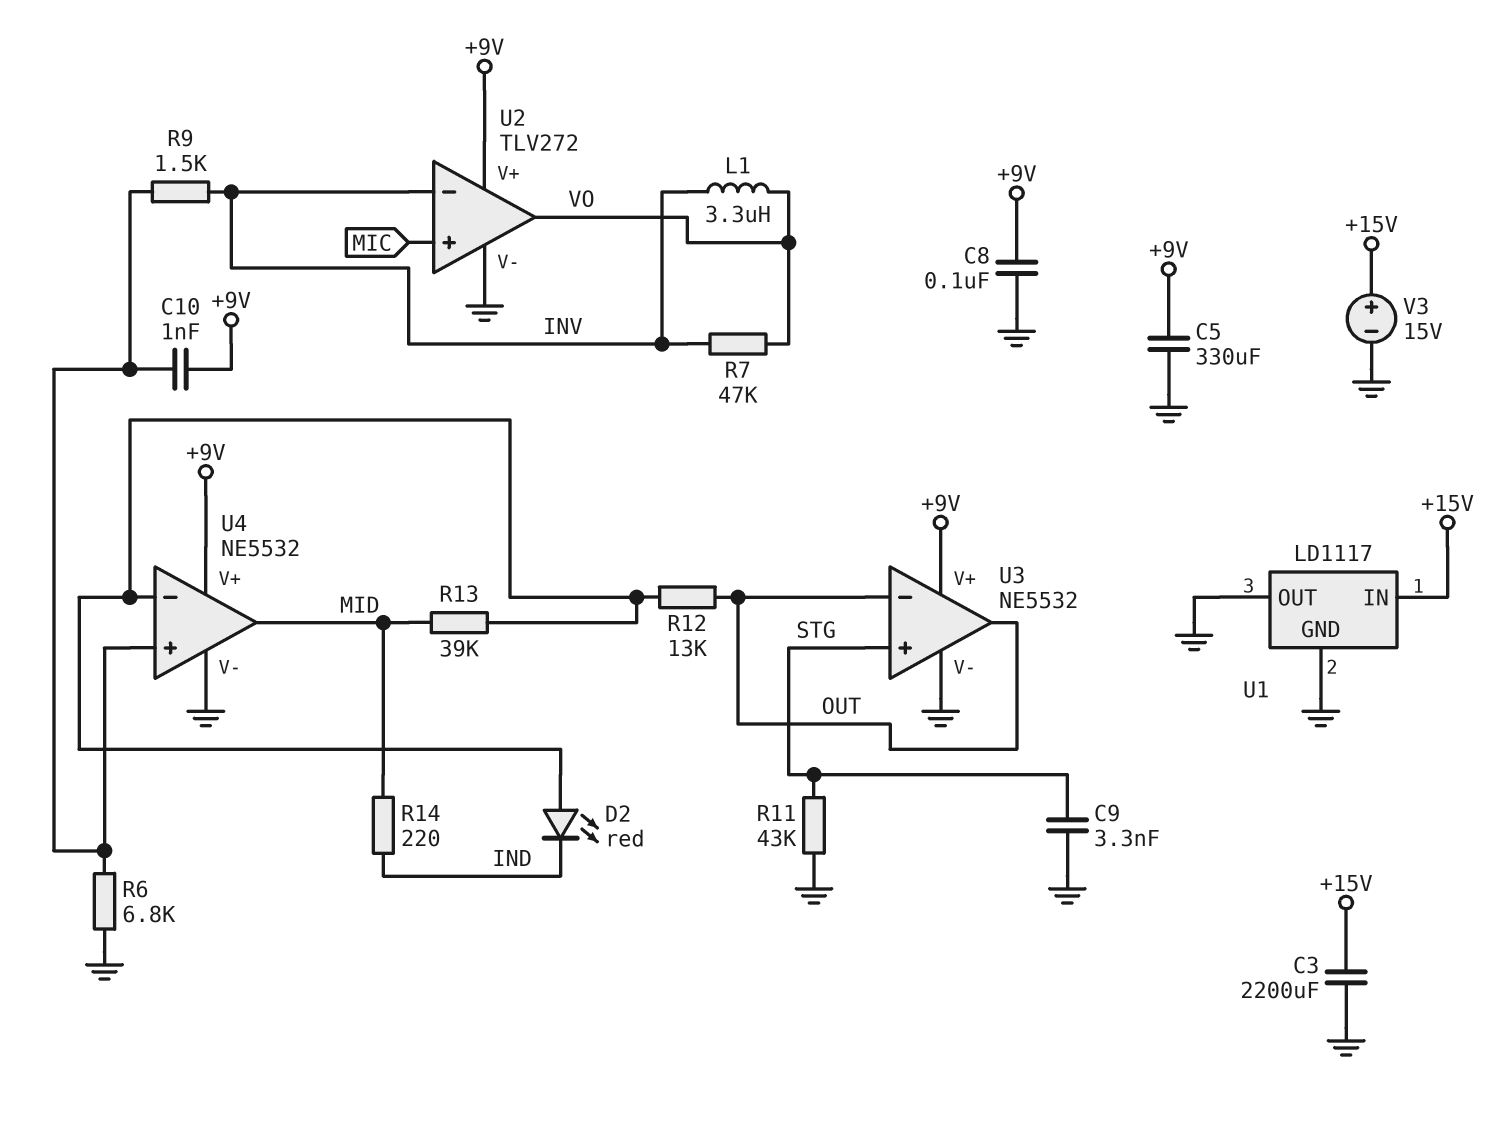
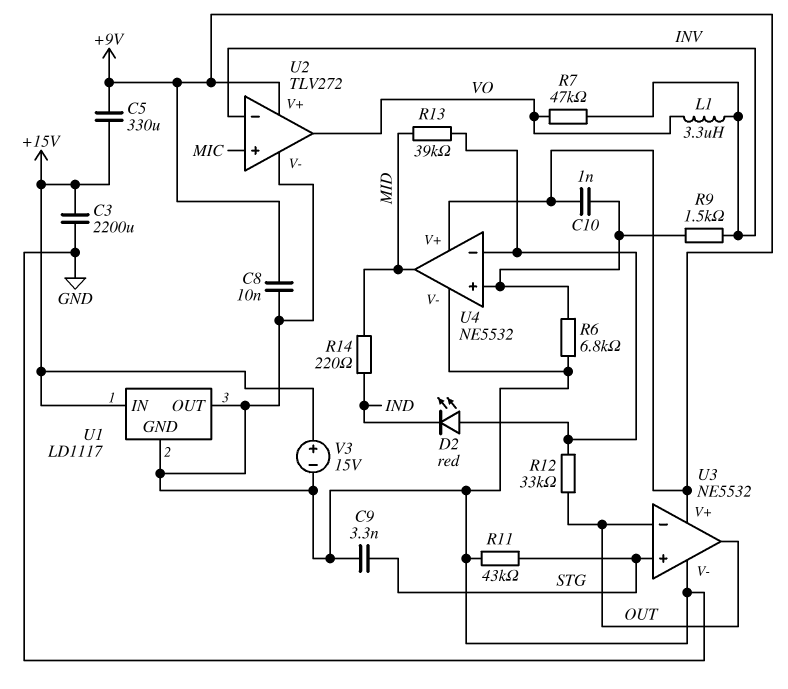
C5: 330uF (+9V, GND) -> 330uF (+9V, +15V)
C8: 100nF (+9V, GND) -> 10nF (+9V, GND)
R12: 13k (OUT, U4/in-) -> 33k (OUT, U4/in-)

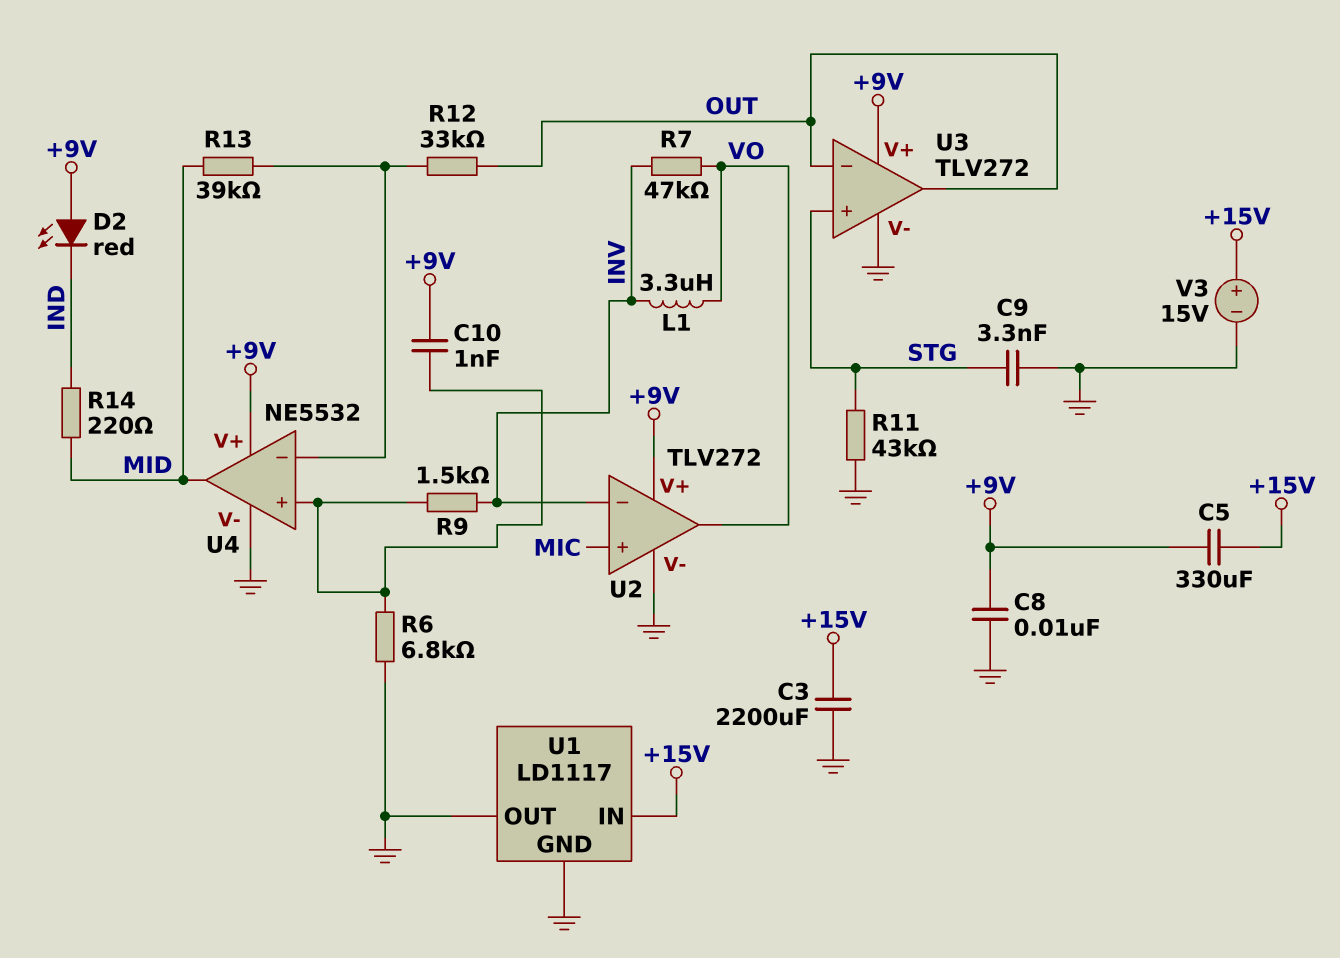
D2: LED red (A U4/in-, K IND) -> LED red (A +9V, K IND)
U3: NE5532 -> TLV272

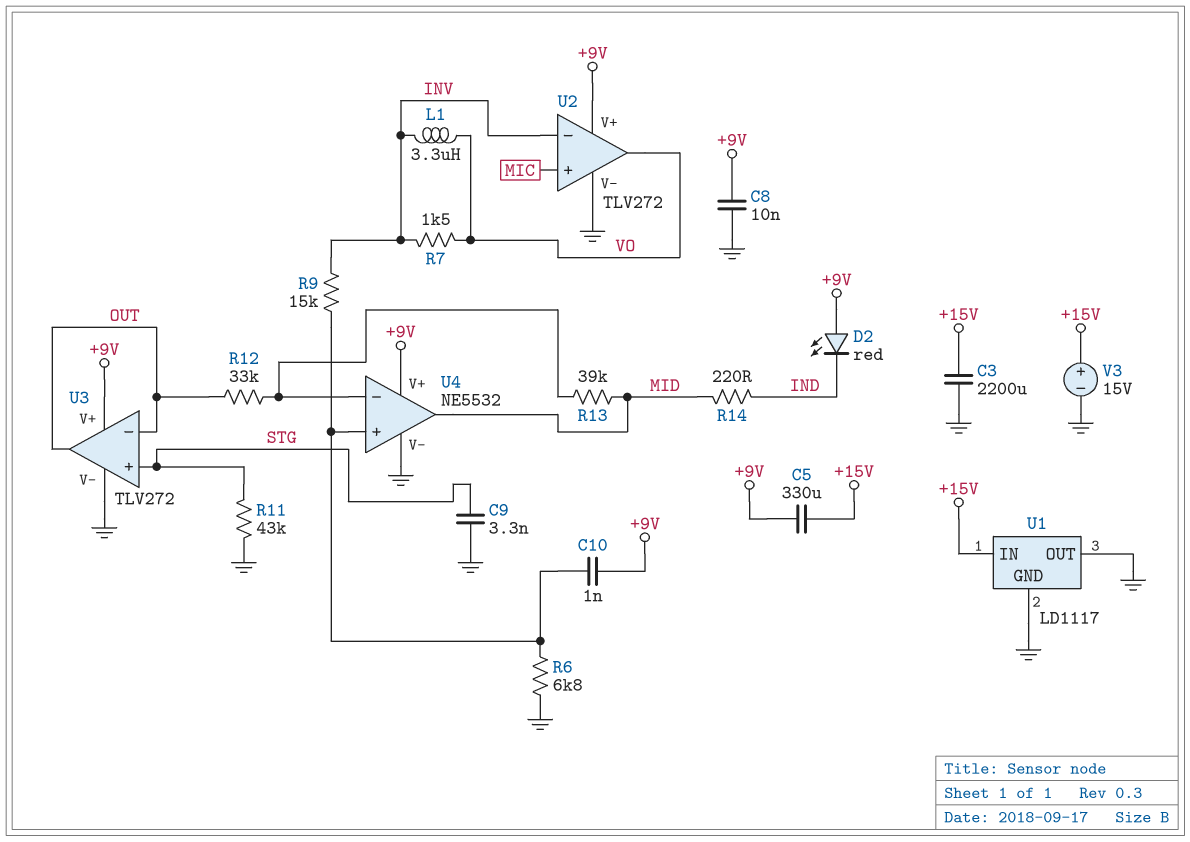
R7: 47k (INV, VO) -> 1.5k (INV, VO)
R9: 1.5k (INV, U4/in+) -> 15k (INV, U4/in+)

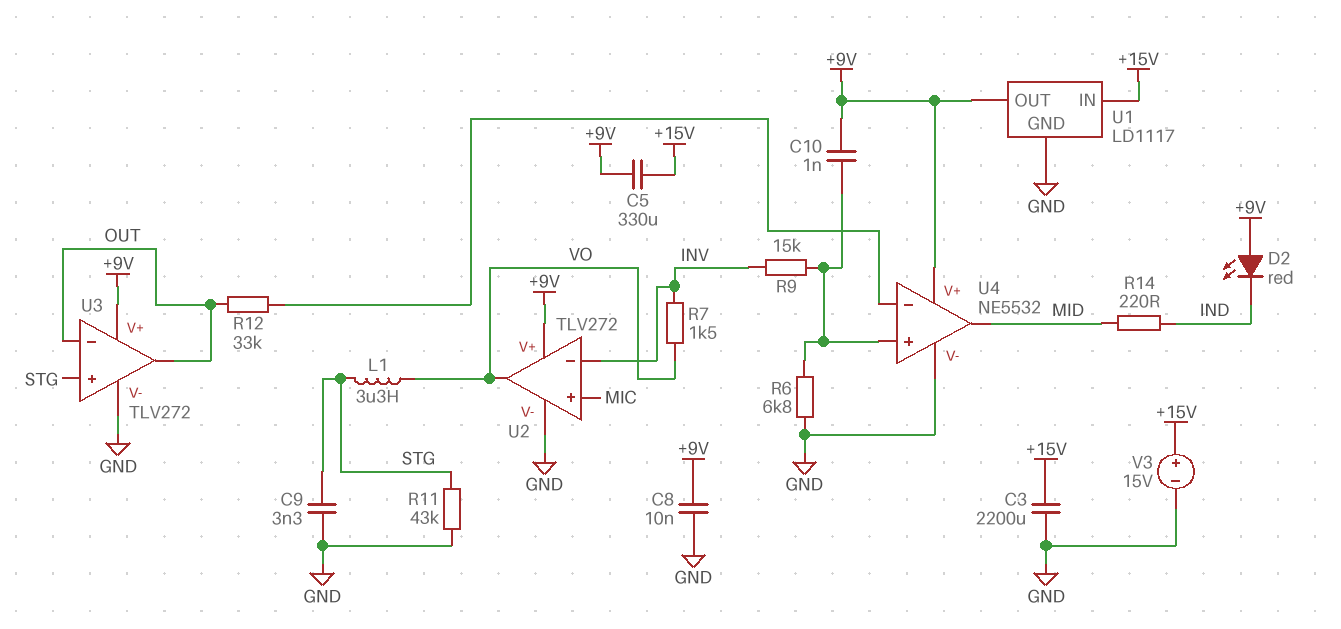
L1: 3.3uH (INV, VO) -> 3.3uH (STG, VO)
R13: 39k (MID, U4/in-) -> none
U1 pin OUT: GND -> +9V

